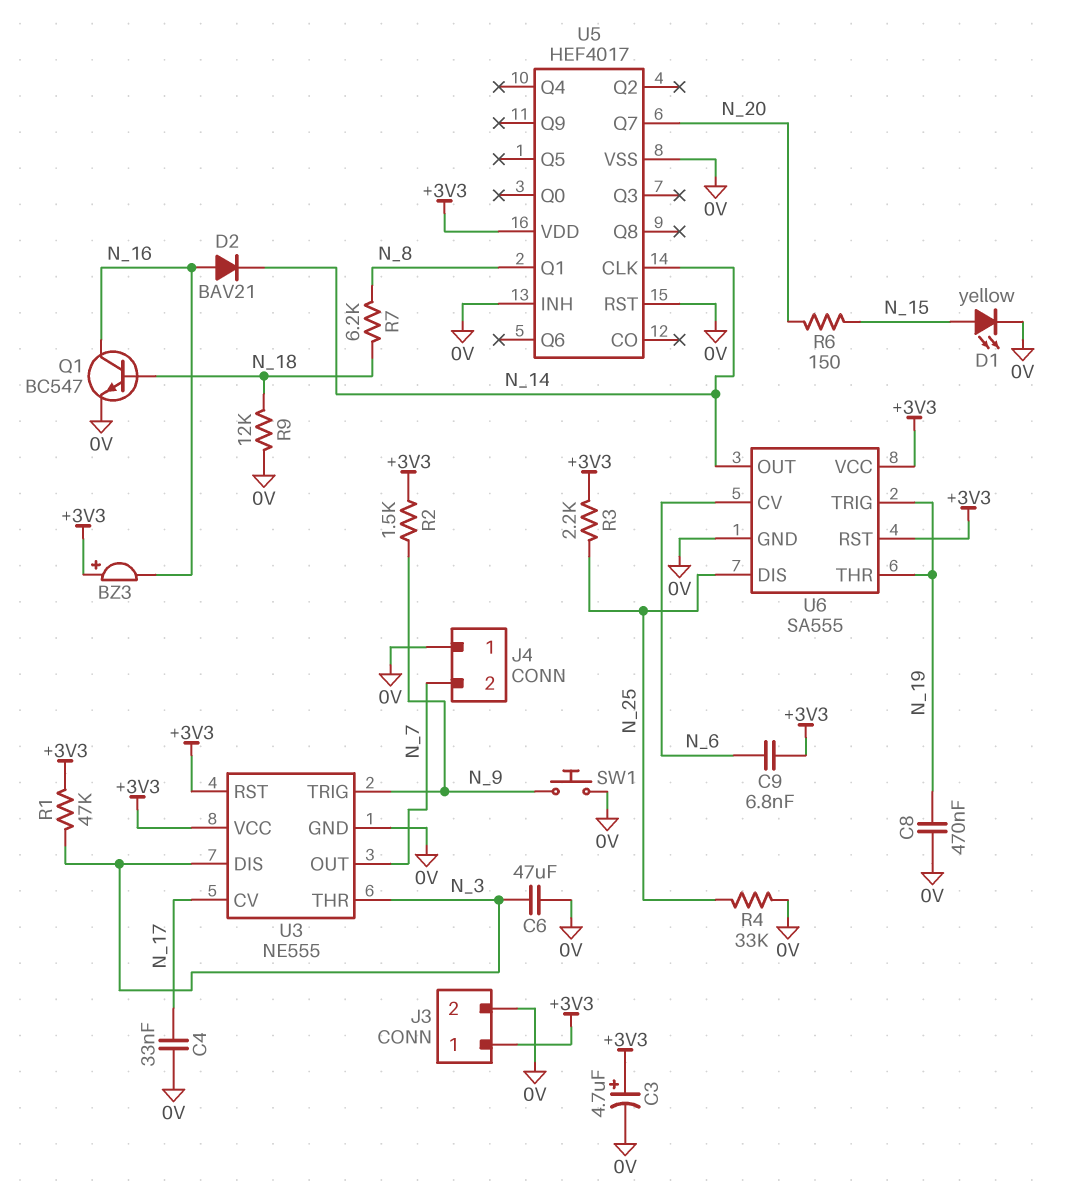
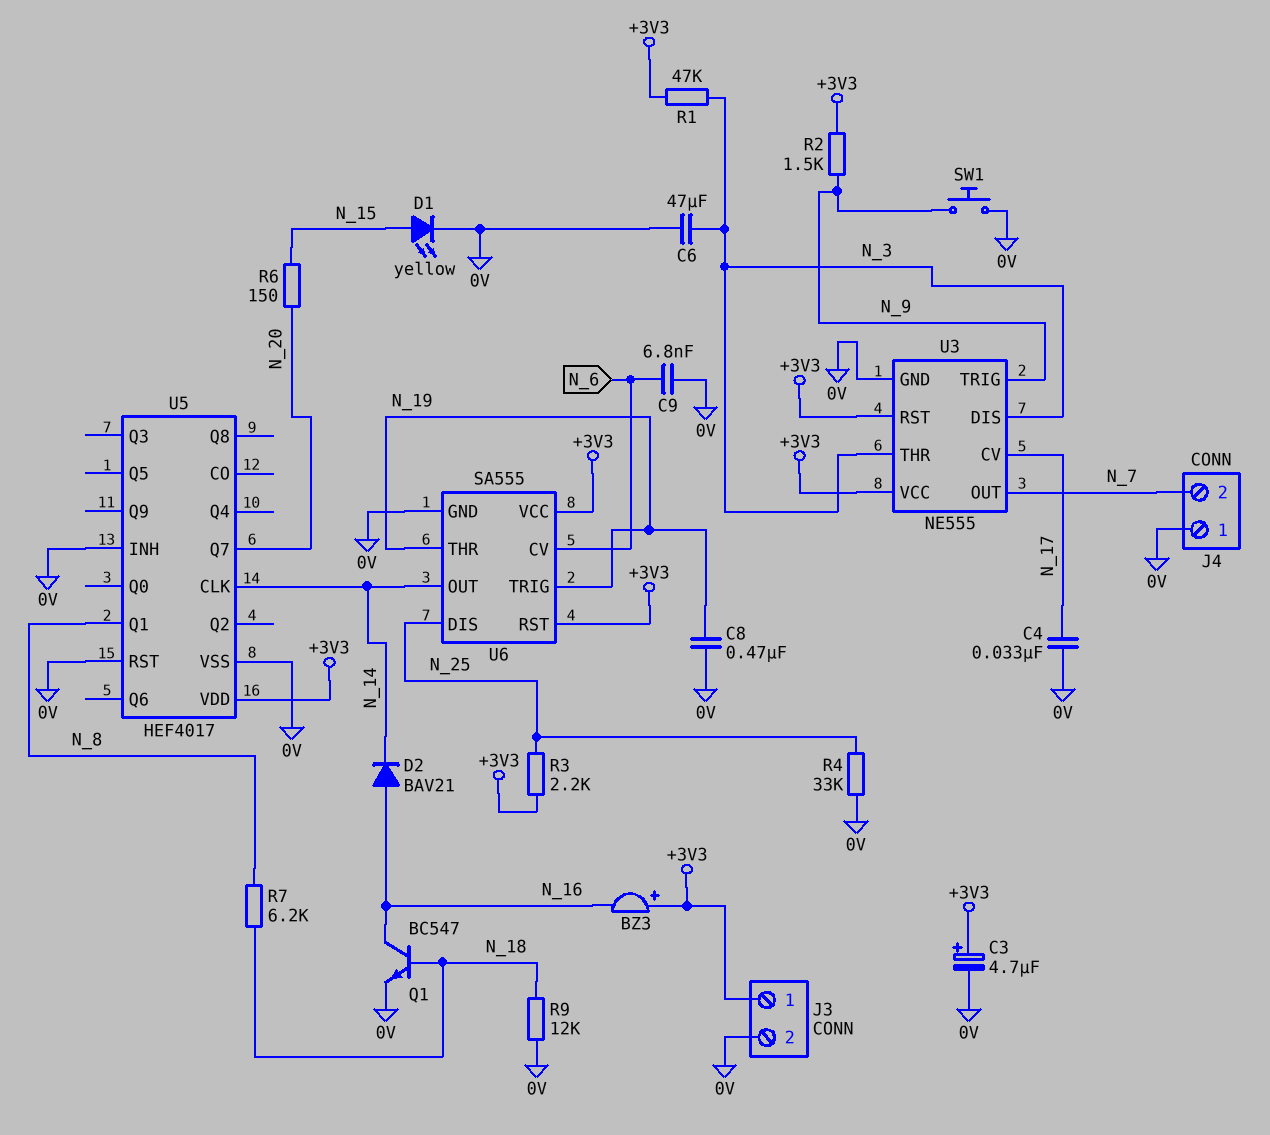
C9: 6.8nF (+3V3, N_6) -> 6.8nF (0V, N_6)

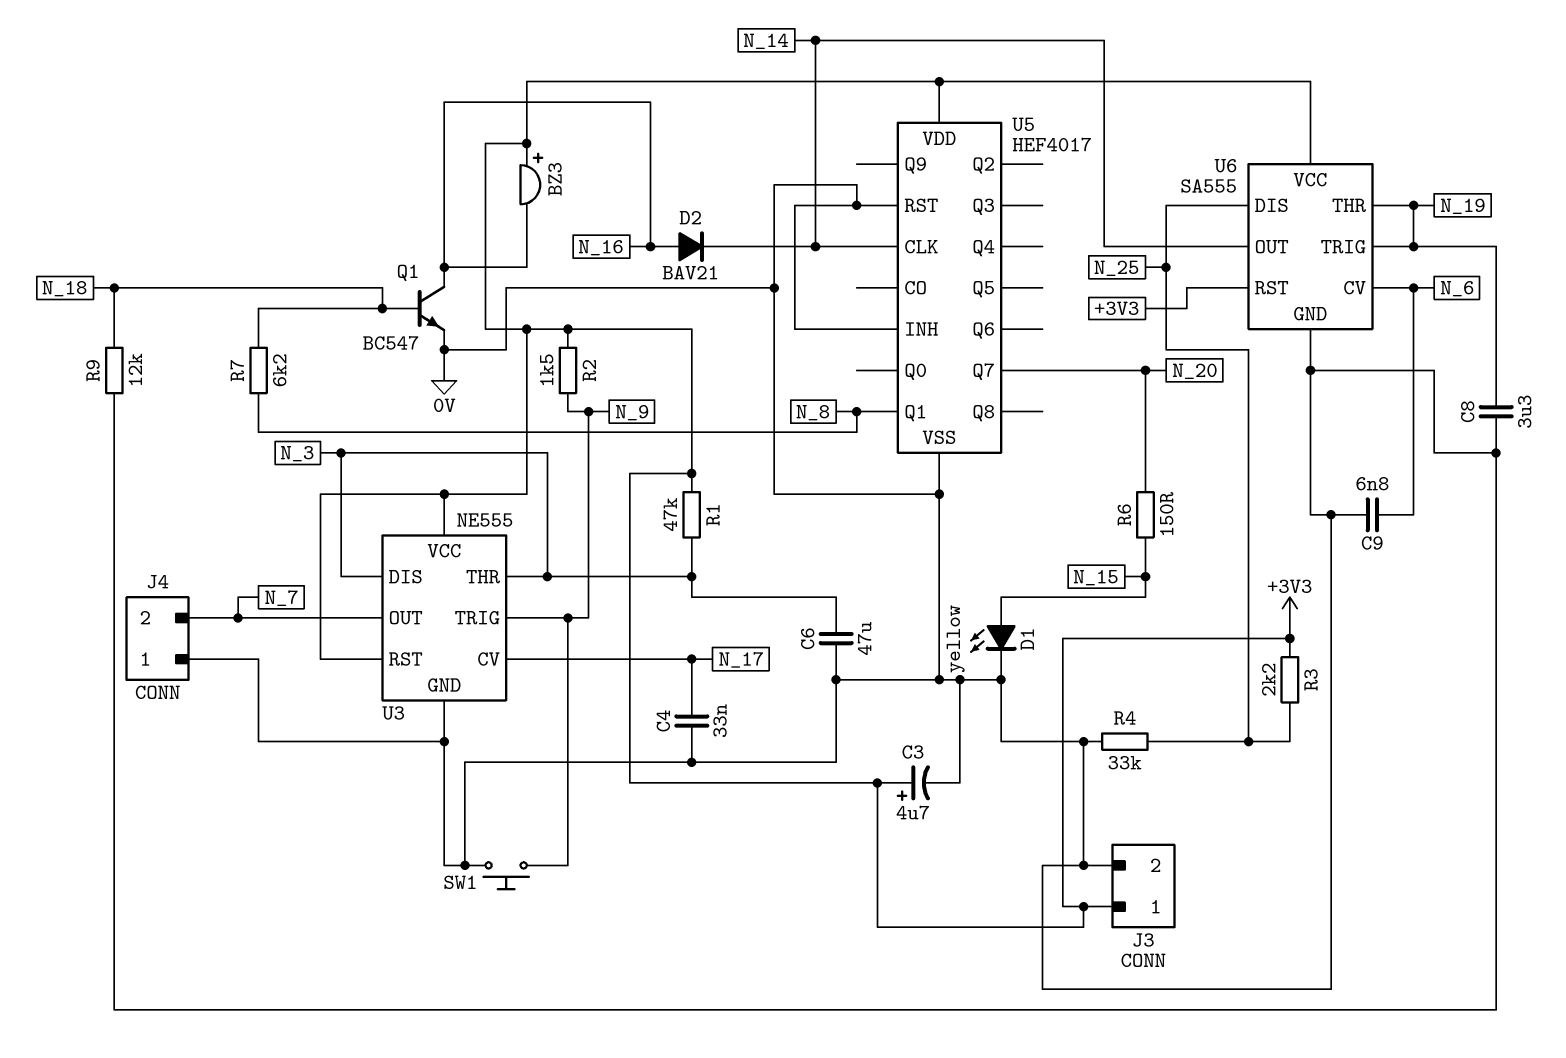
C8: 470nF (0V, N_19) -> 3.3uF (0V, N_19)

